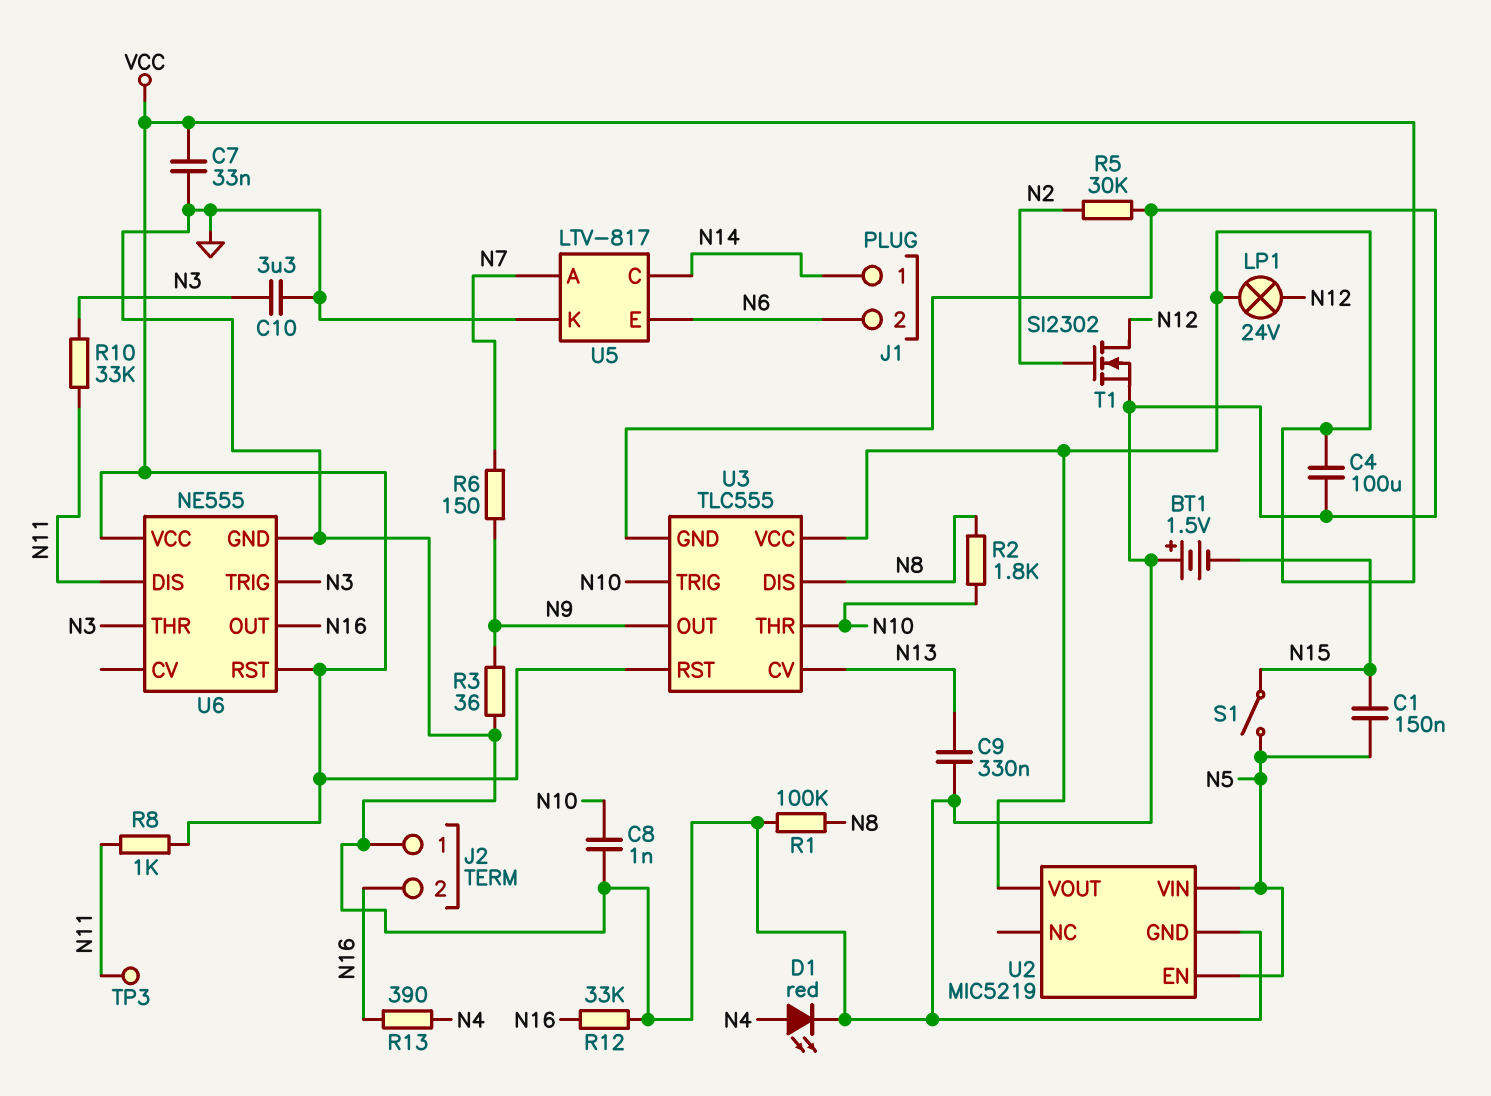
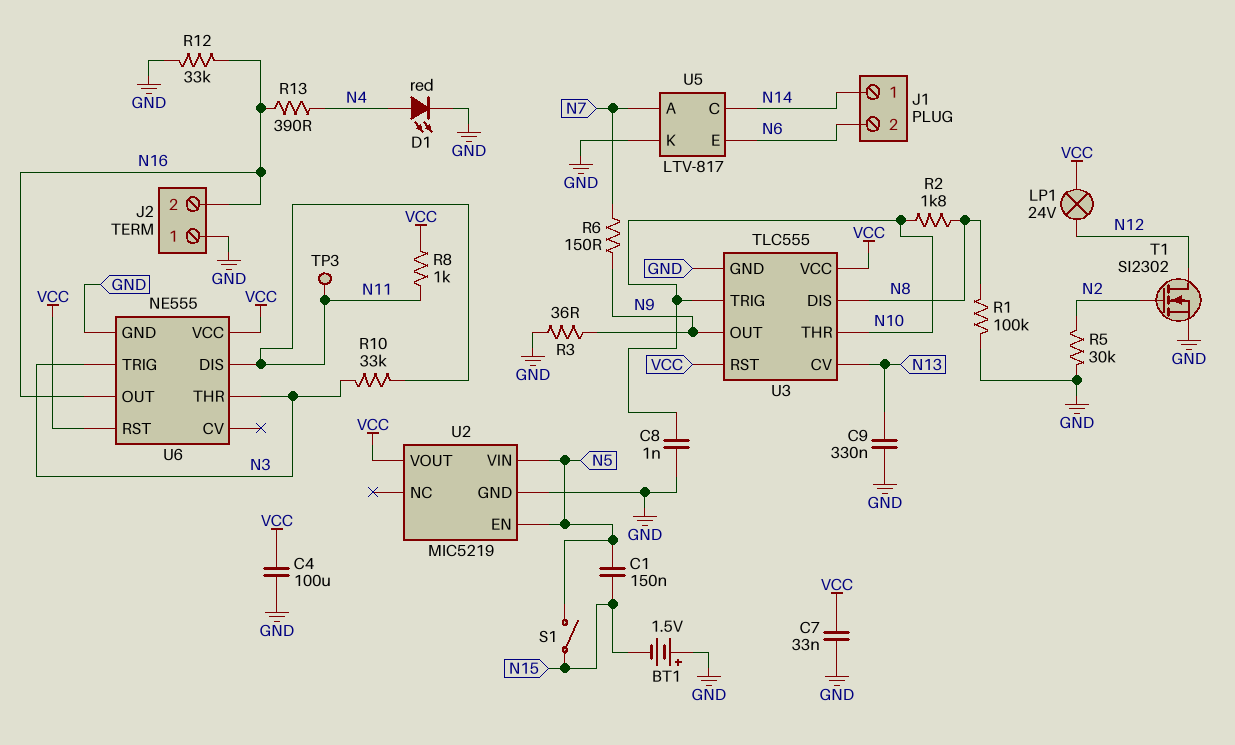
C10: 3.3uF (GND, N3) -> none

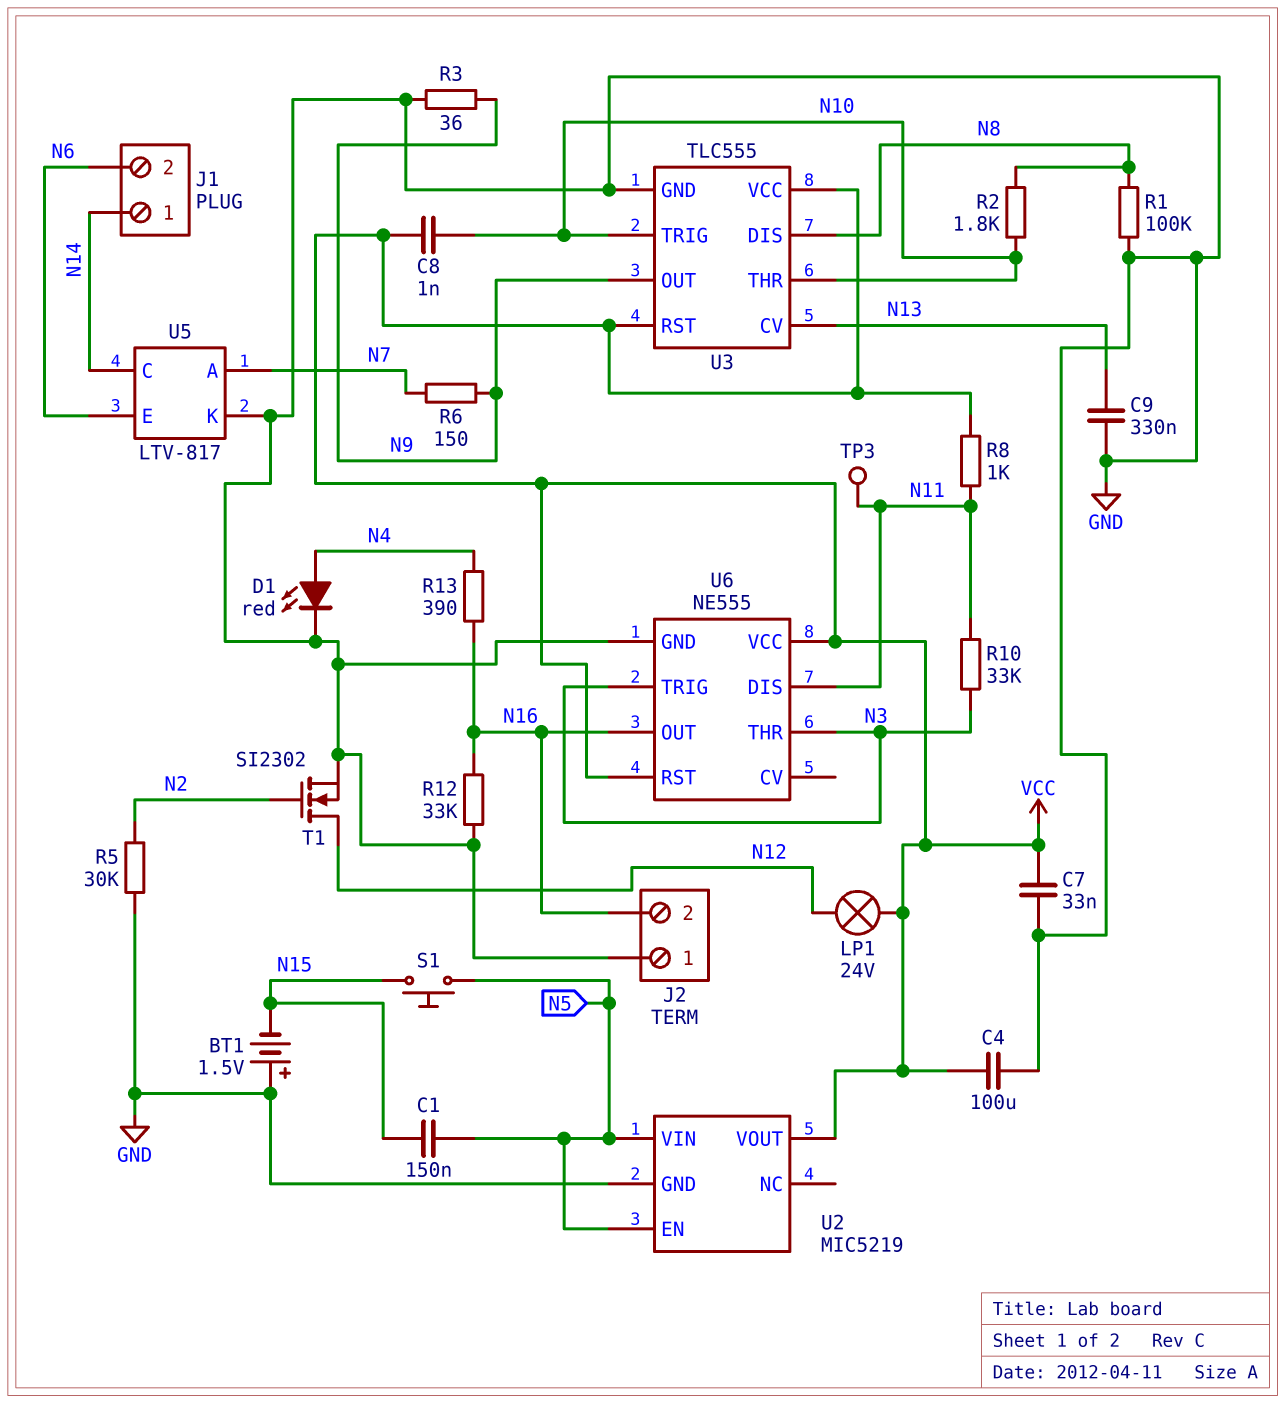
C8: 1nF (GND, N10) -> 1nF (N10, VCC)
S1: switch (N5, N15) -> button (N5, N15)

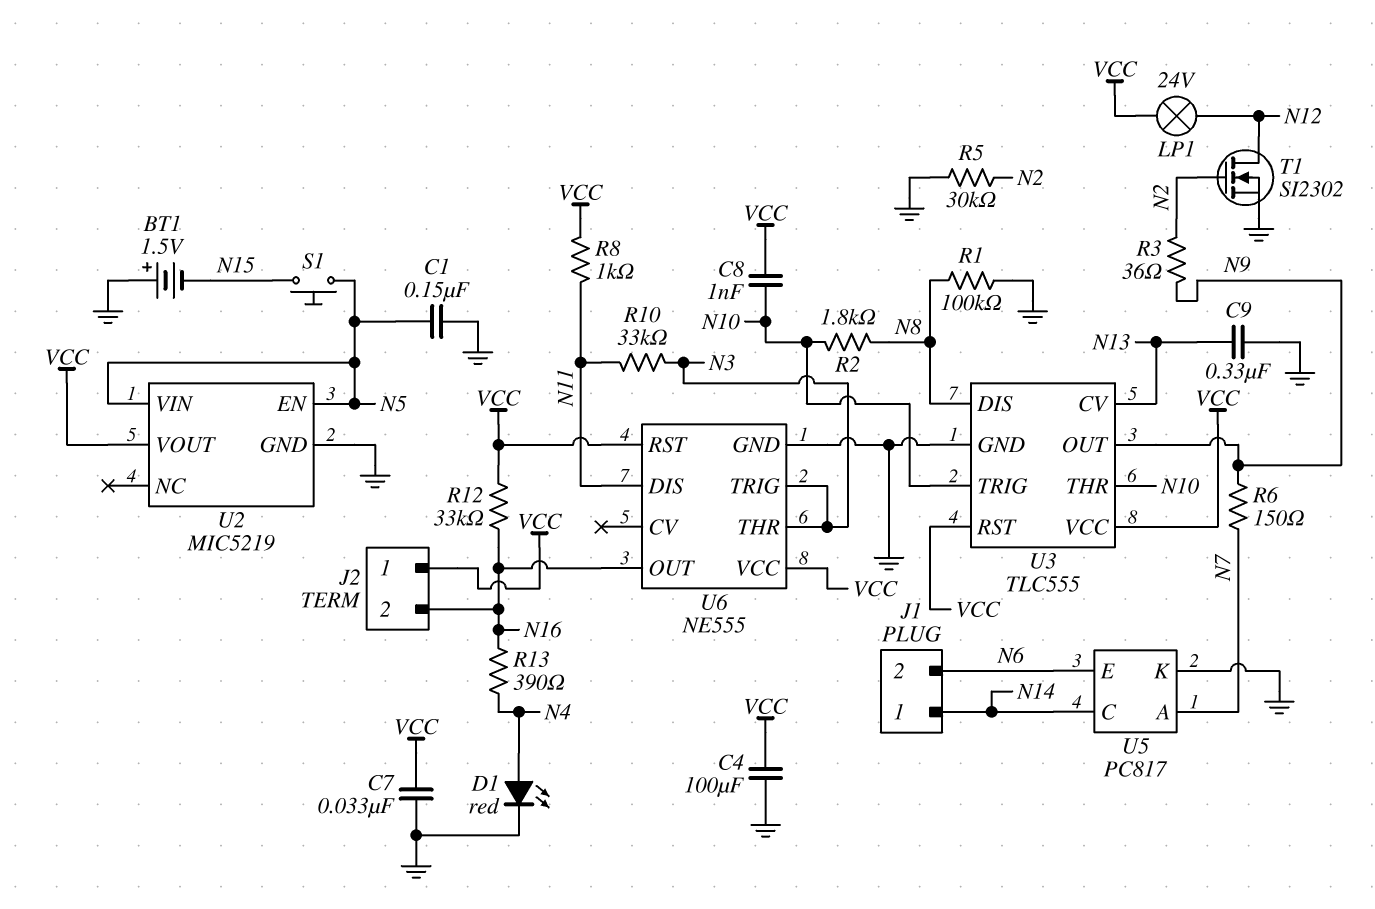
C1: 150nF (N5, N15) -> 150nF (GND, N5)
J2 pin 1: GND -> VCC
R3: 36 (GND, N9) -> 36 (N2, N9)
R12: 33k (GND, N16) -> 33k (N16, VCC)
TP3: test point (N11) -> none
U5: LTV-817 -> PC817

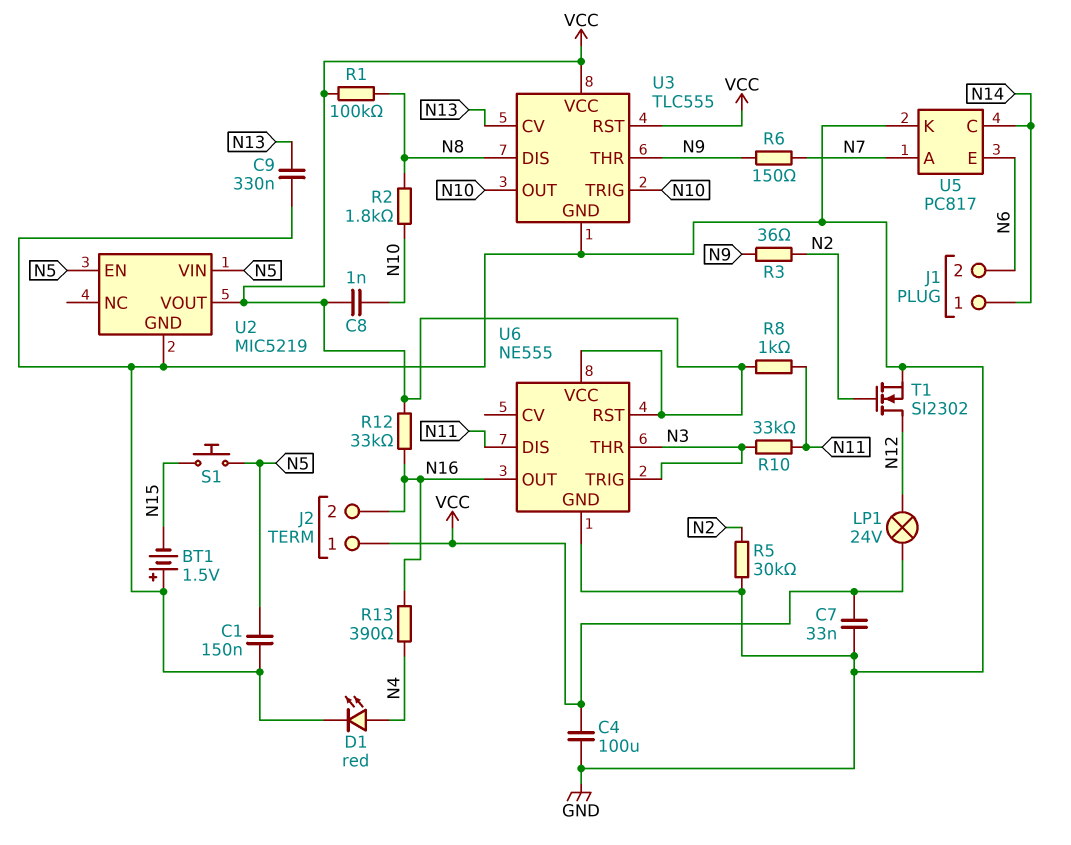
R1: 100k (GND, N8) -> 100k (N8, VCC)
U3 pin OUT: N9 -> N10
U3 pin THR: N10 -> N9

